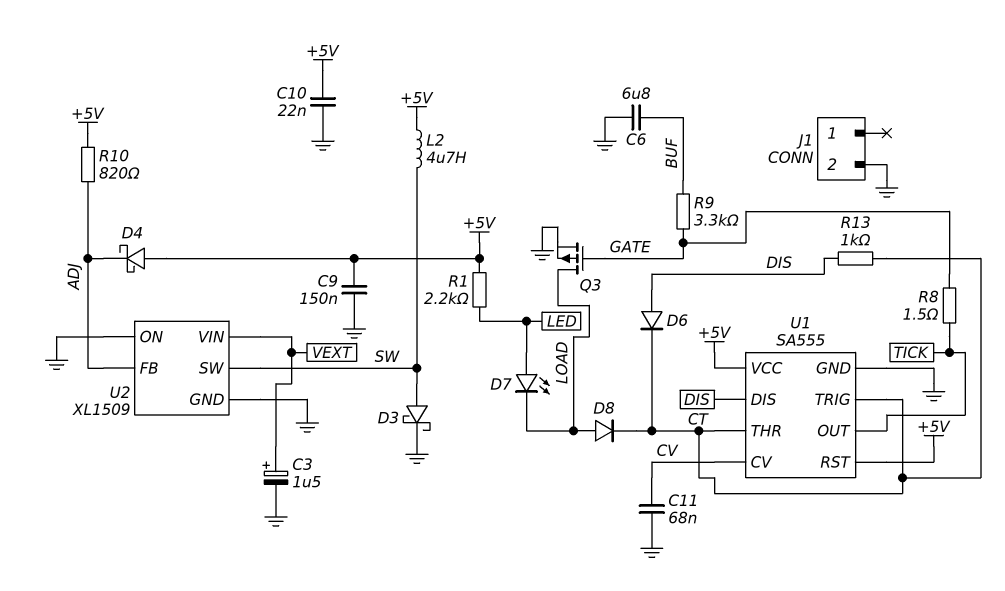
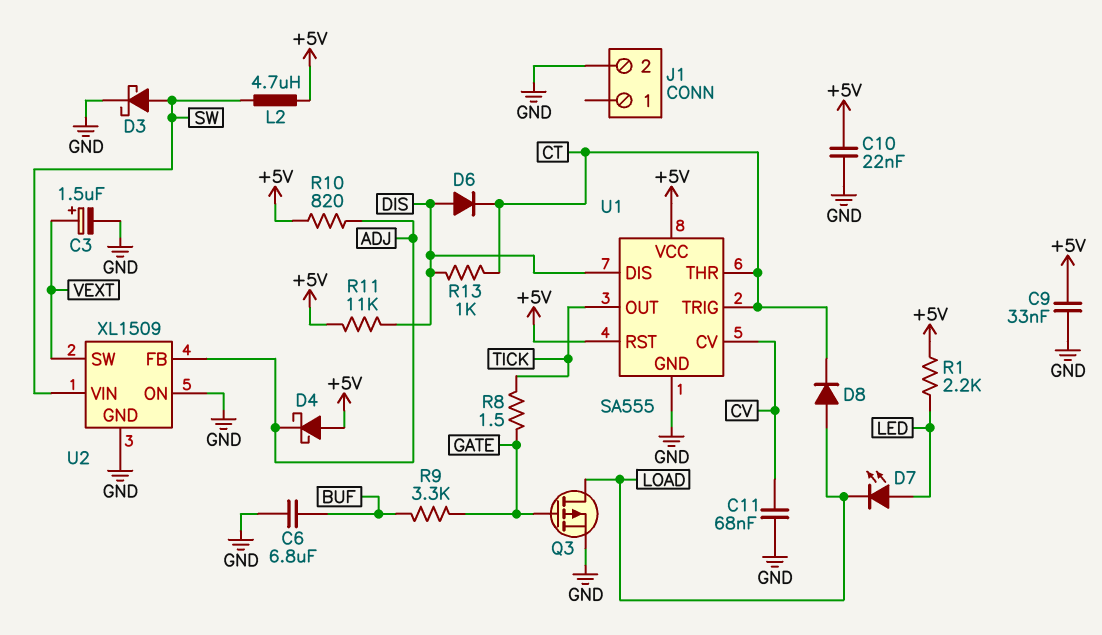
C9: 150nF (+5V, GND) -> 33nF (+5V, GND)
R11: none -> 11k (+5V, DIS)
U2 pin SW: SW -> VEXT
U2 pin VIN: VEXT -> SW

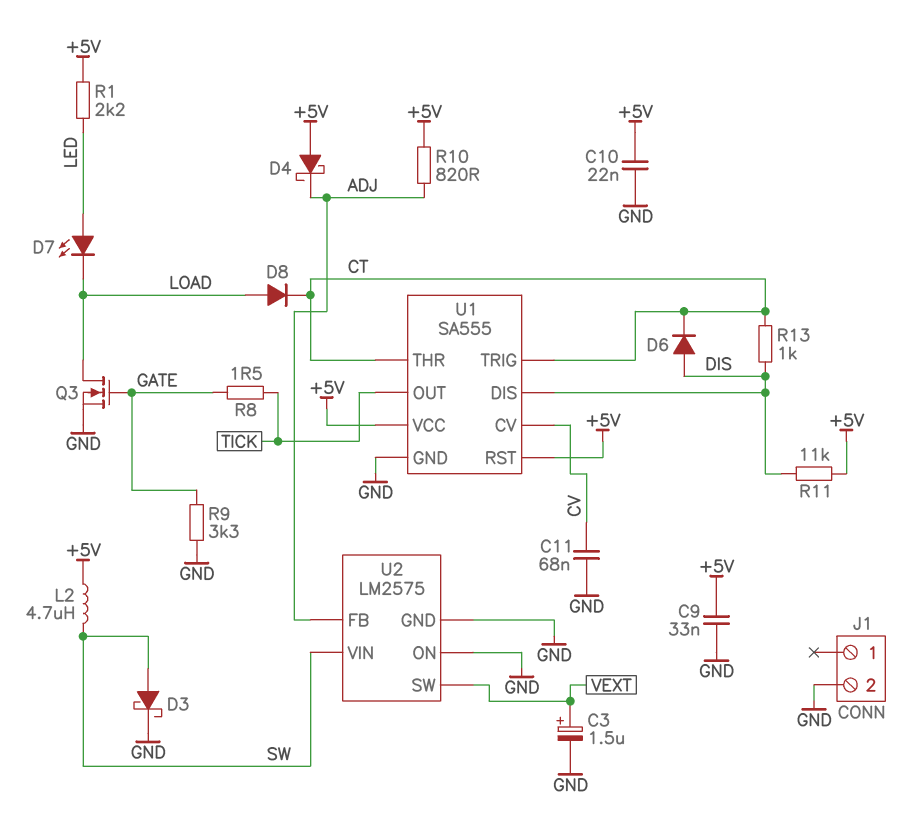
C6: 6.8uF (BUF, GND) -> none
Q3: PMOS (G GATE, D LOAD, S GND) -> NMOS (G GATE, D LOAD, S GND)
R9: 3.3k (BUF, GATE) -> 3.3k (GATE, GND)
U2: XL1509 -> LM2575

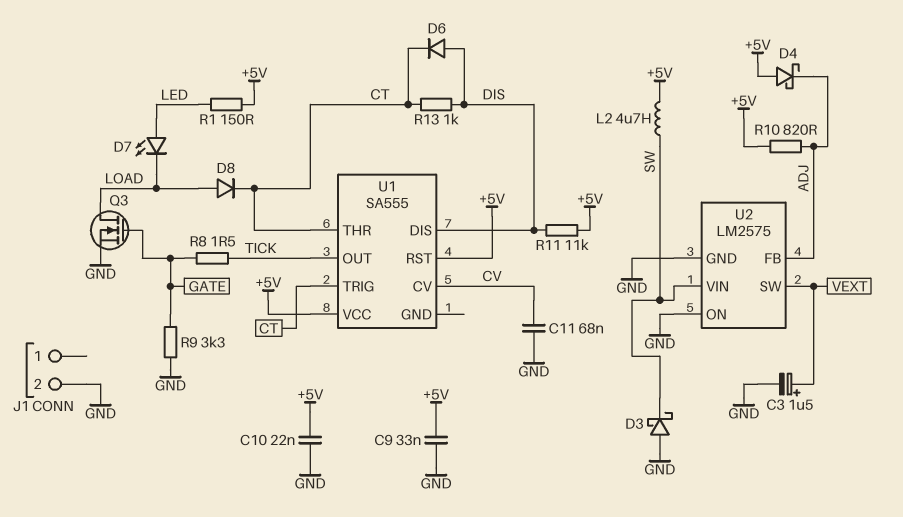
D3: schottky (A SW, K GND) -> schottky (A GND, K SW)
R1: 2.2k (+5V, LED) -> 150 (+5V, LED)
U1 pin GND: GND -> none

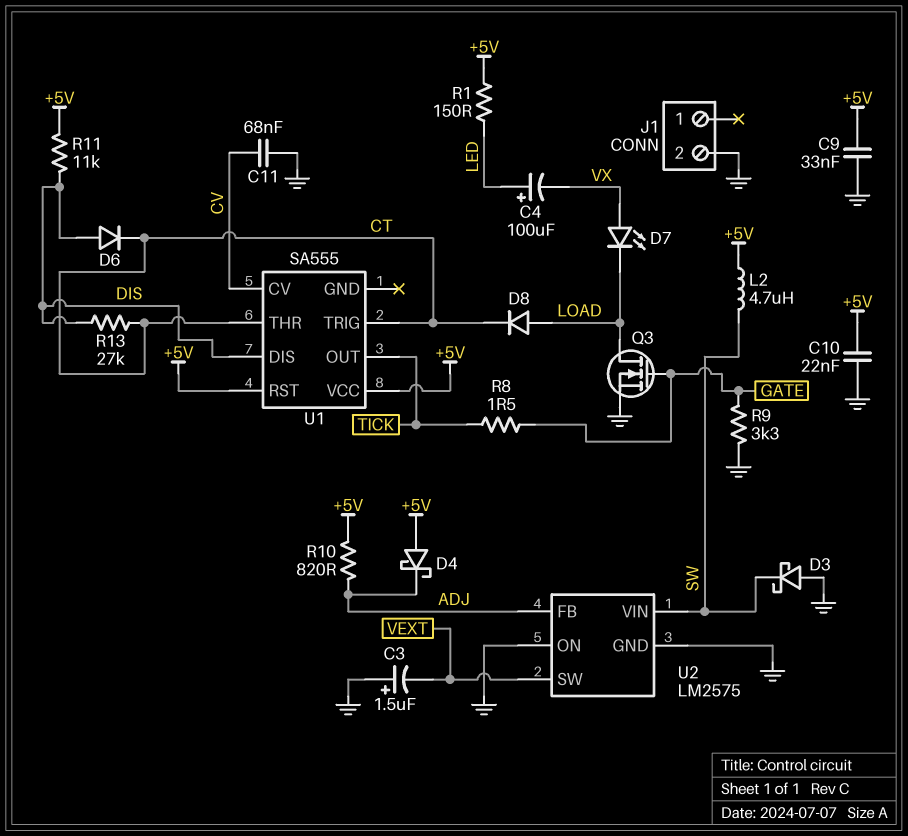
C3: 1.5uF (plus VEXT, minus GND) -> 1.5uF (plus GND, minus VEXT)
C4: none -> 100uF (plus LED, minus VX)
D7: LED (A LED, K LOAD) -> LED (A VX, K LOAD)
R13: 1k (CT, DIS) -> 27k (CT, DIS)

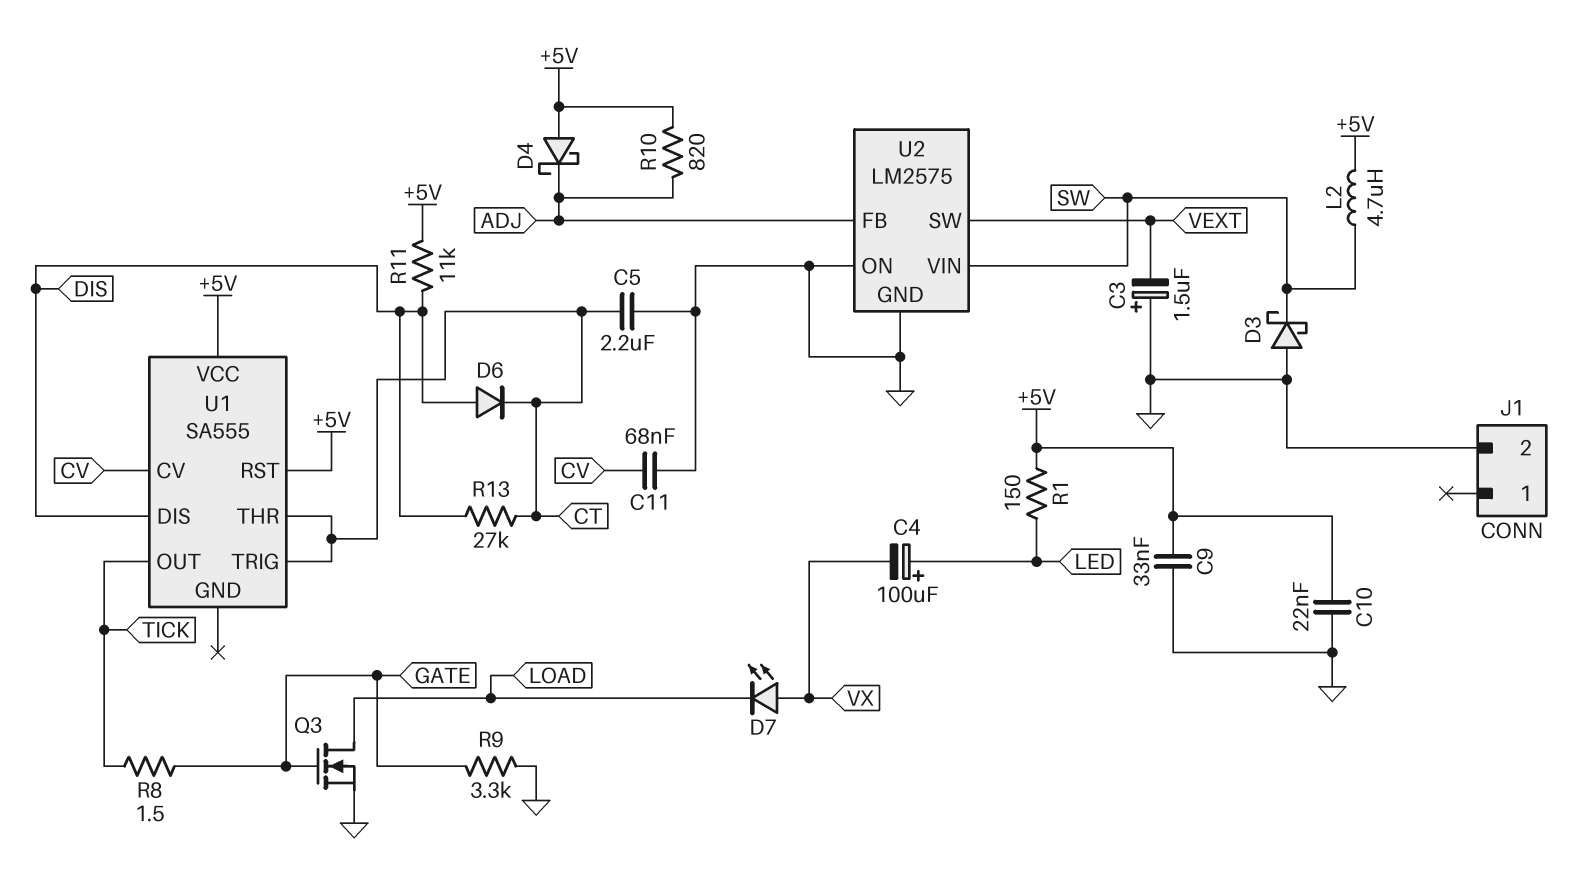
C5: none -> 2.2uF (CT, GND)
D8: diode (A LOAD, K CT) -> none

